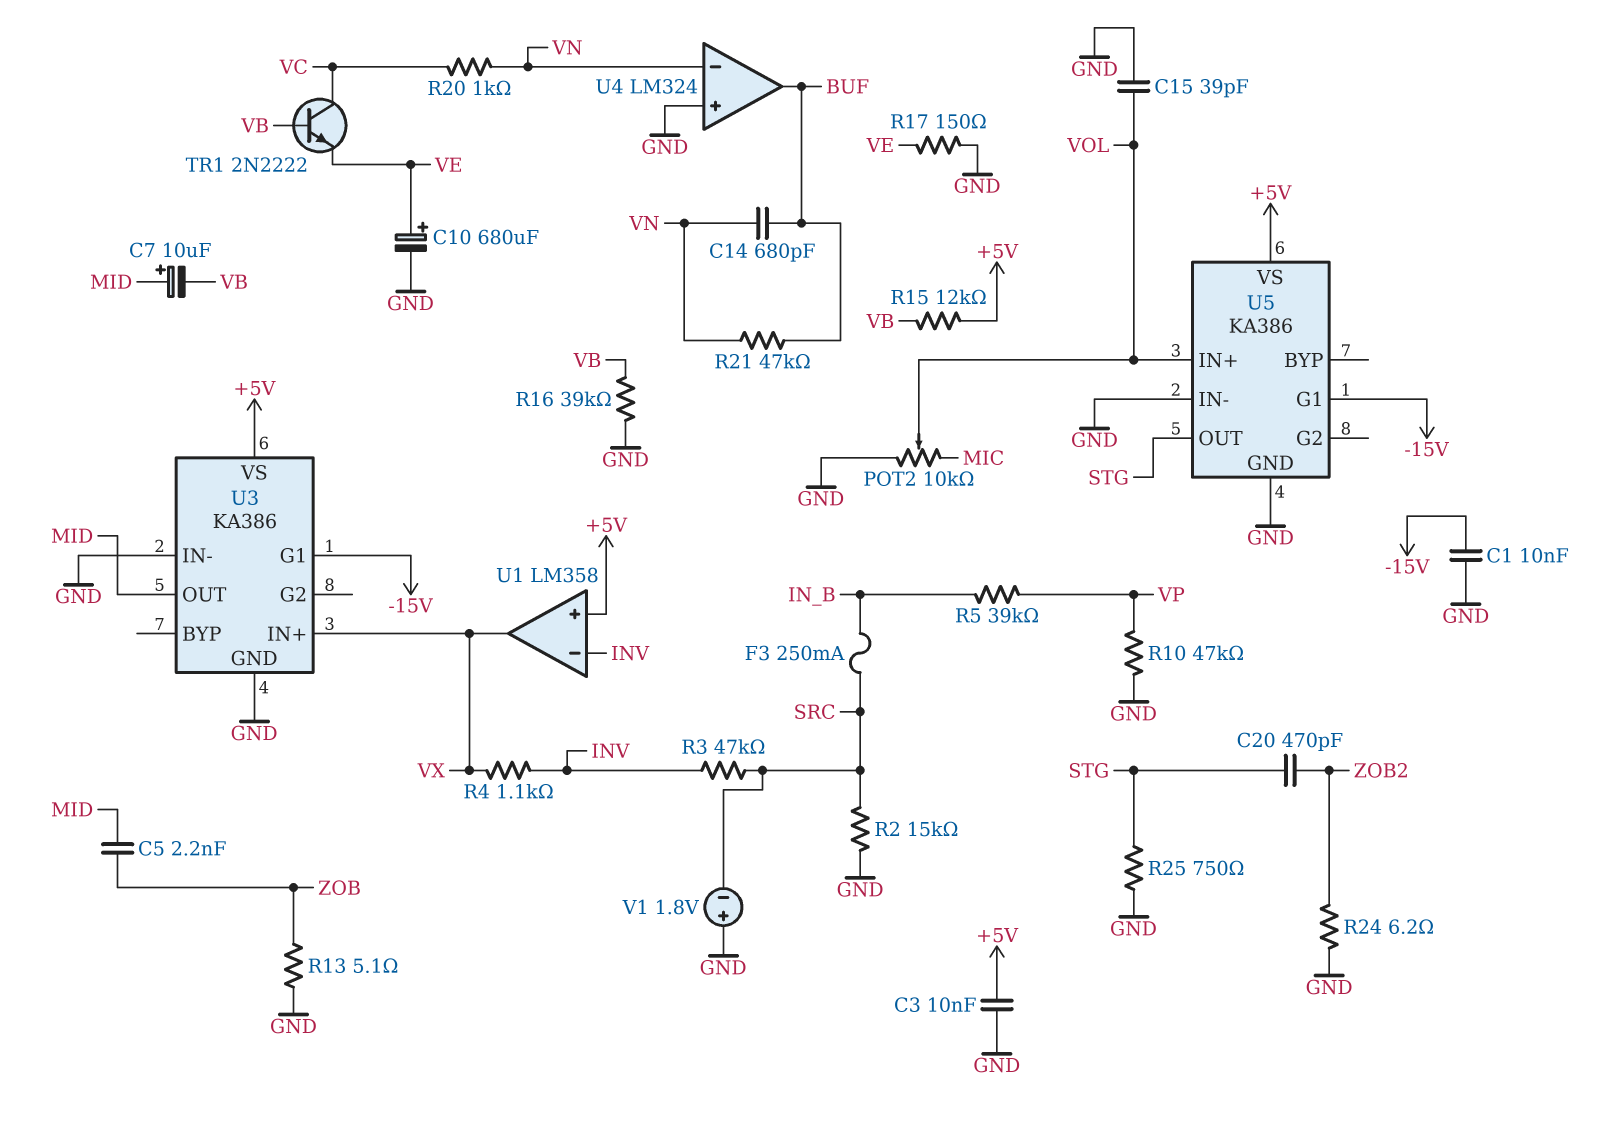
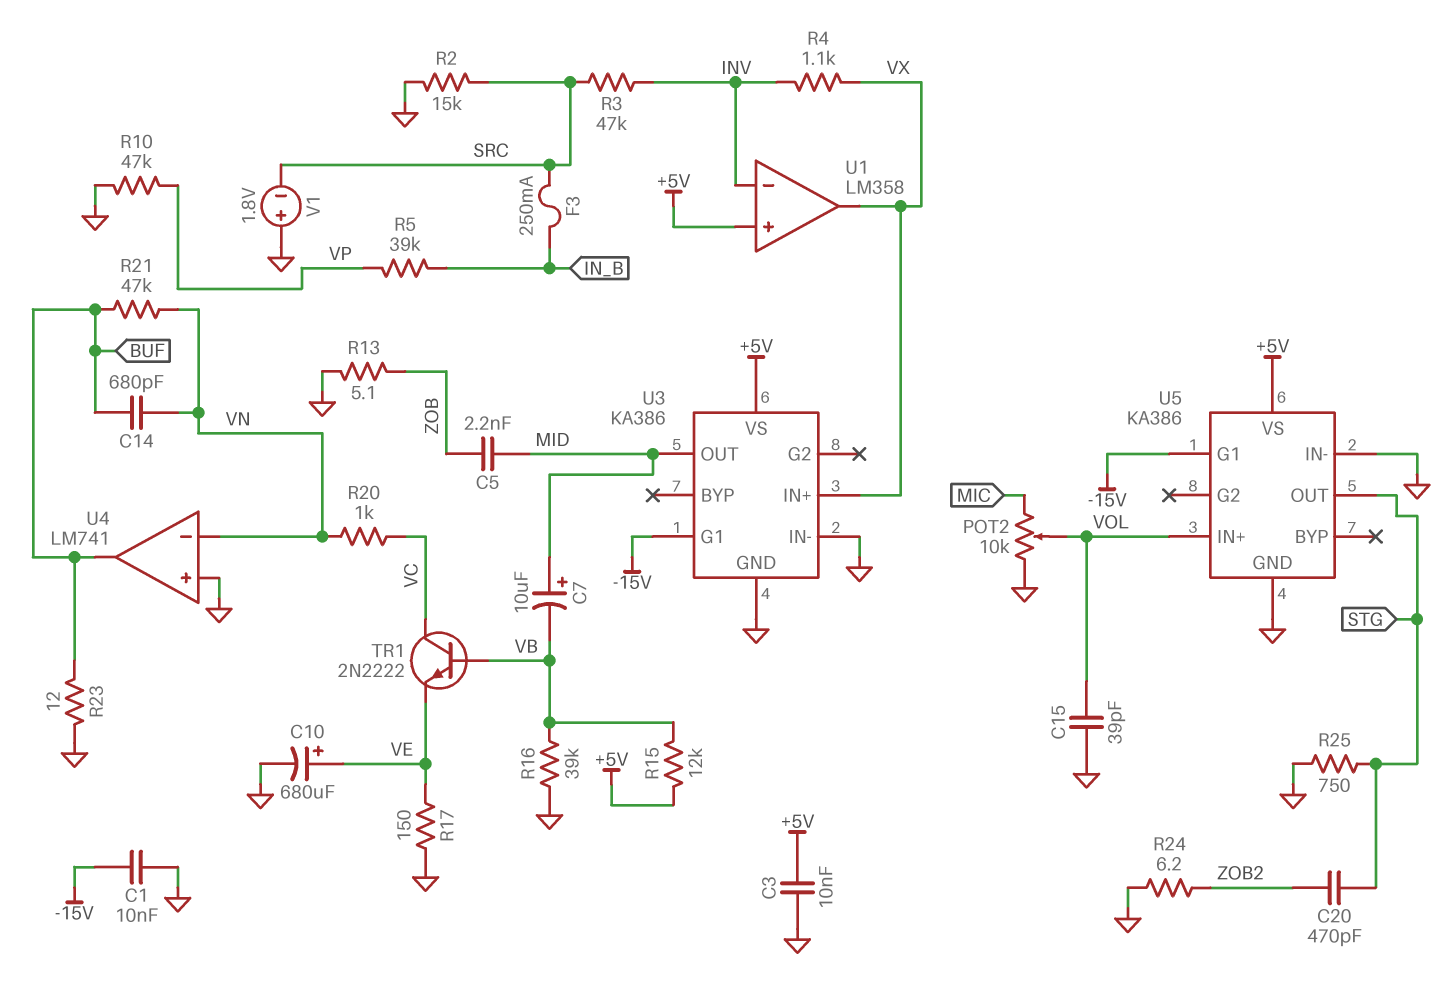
R23: none -> 12 (BUF, GND)
U4: LM324 -> LM741

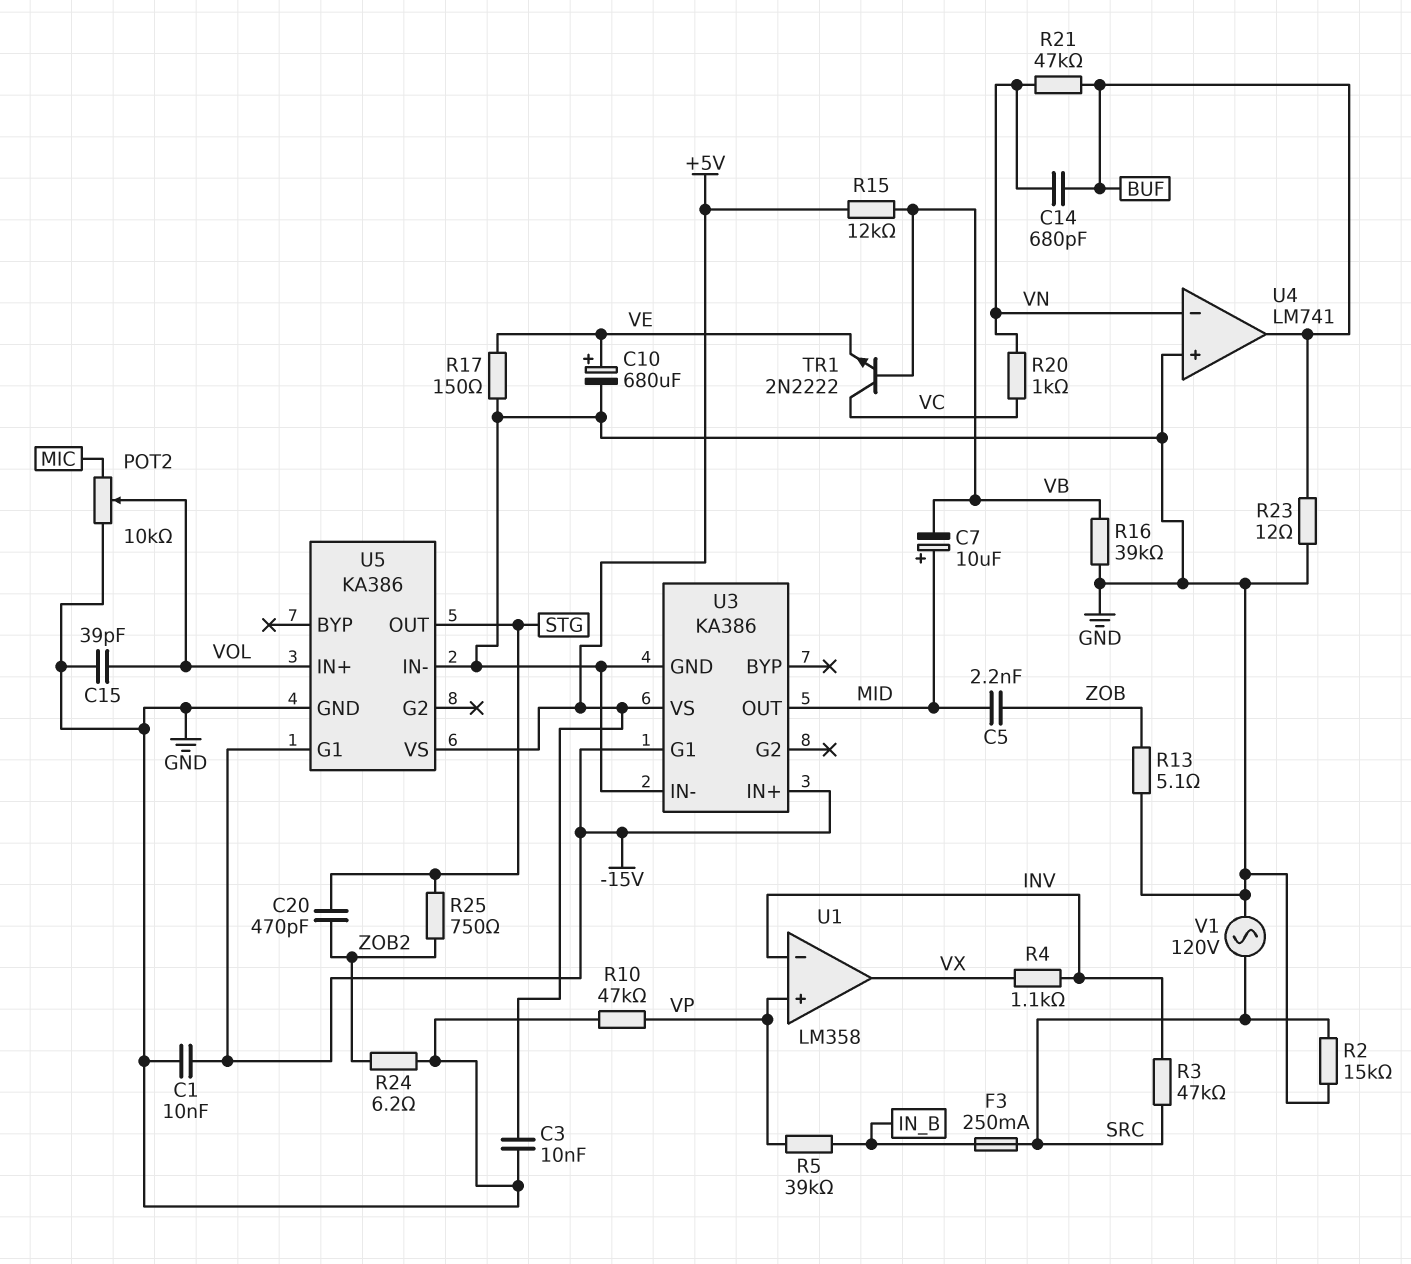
R25: 750 (GND, STG) -> 750 (STG, ZOB2)
U1 pin in+: +5V -> VP
U3 pin IN+: VX -> -15V
V1: 1.8V (plus GND, minus SRC) -> AC 120V (GND, SRC)

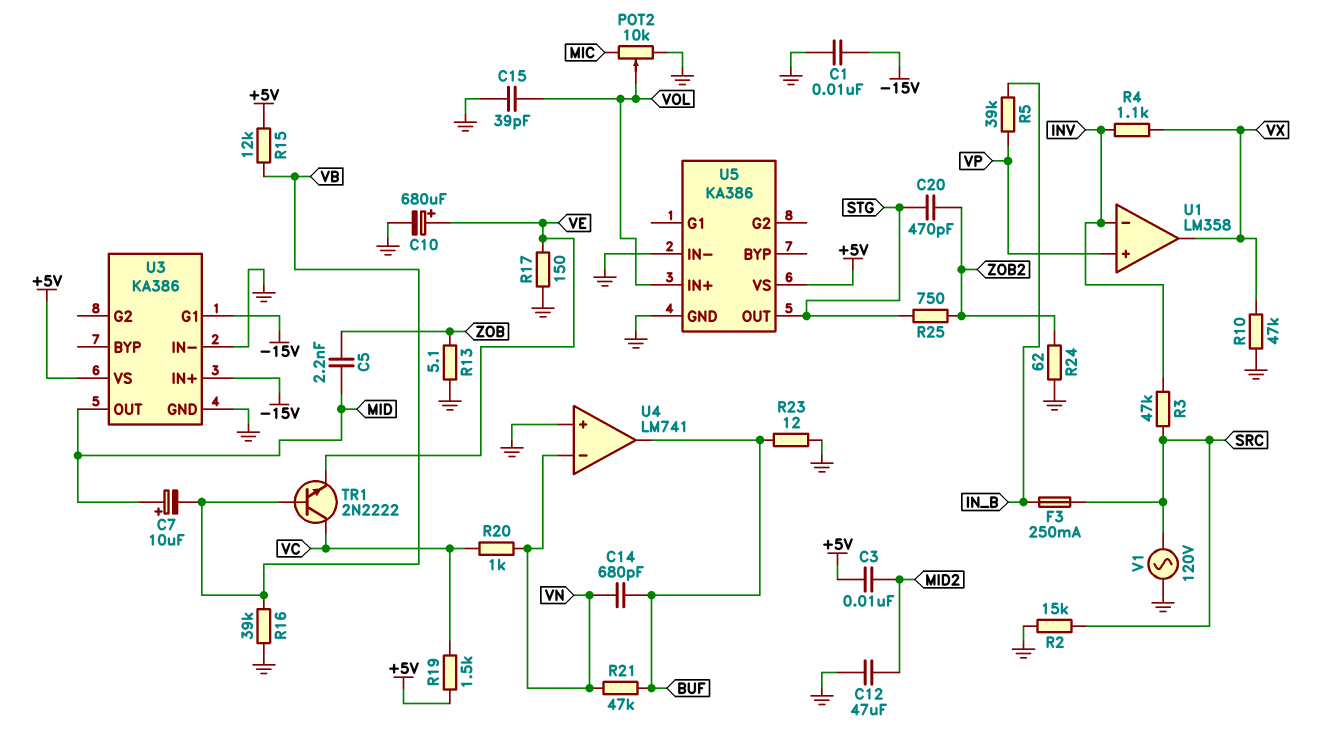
C3: 10nF (+5V, GND) -> 10nF (+5V, MID2)
C12: none -> 47uF (GND, MID2)
R10: 47k (GND, VP) -> 47k (GND, VX)
R19: none -> 1.5k (+5V, VC)
R24: 6.2 (GND, ZOB2) -> 62 (GND, ZOB2)
U5 pin G1: -15V -> none

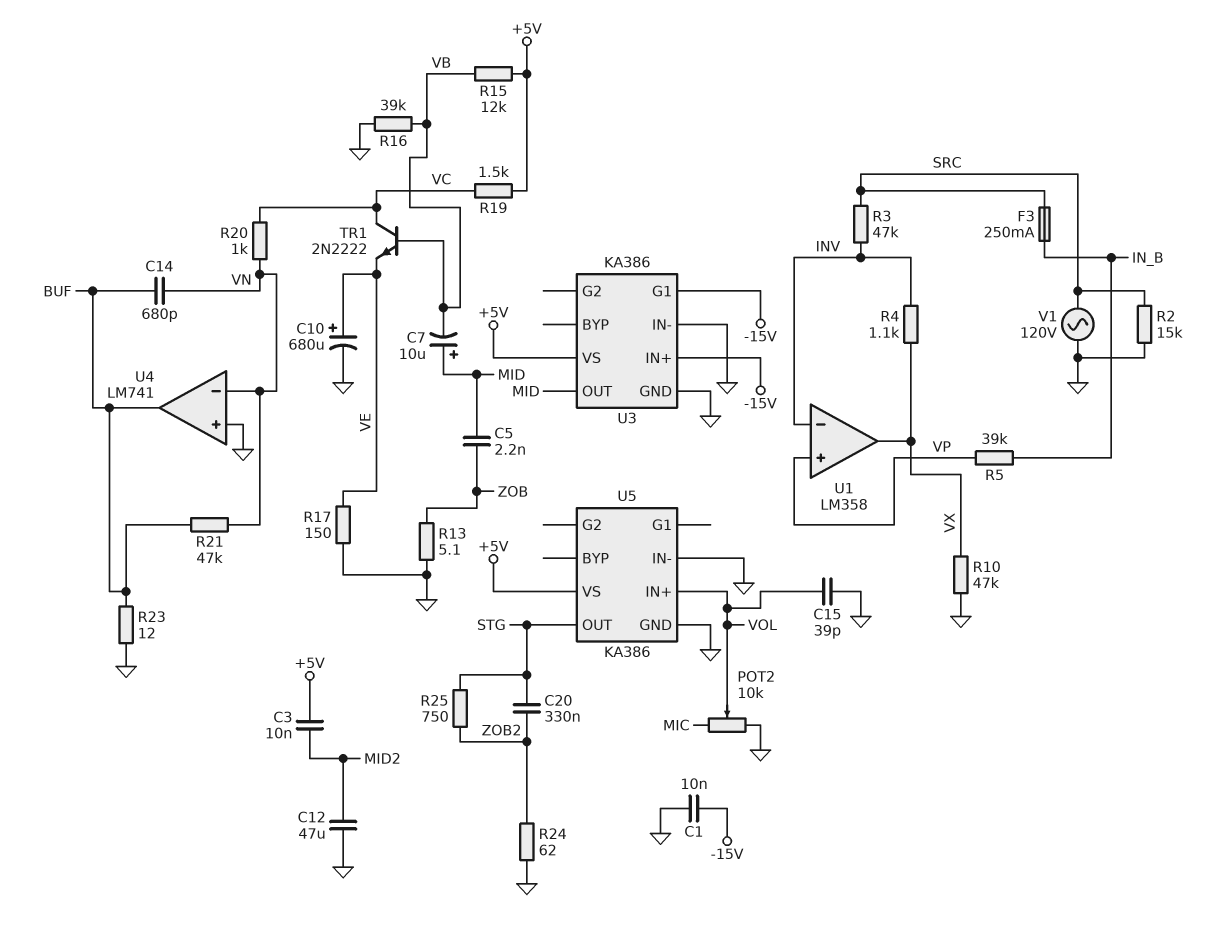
C20: 470pF (STG, ZOB2) -> 330nF (STG, ZOB2)

